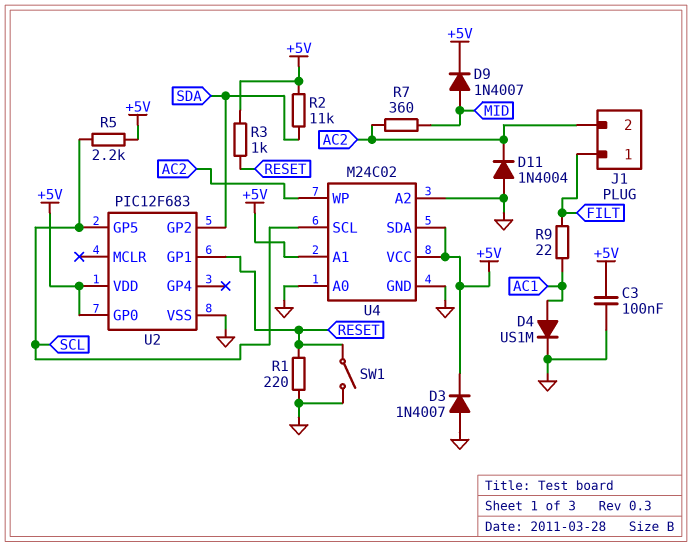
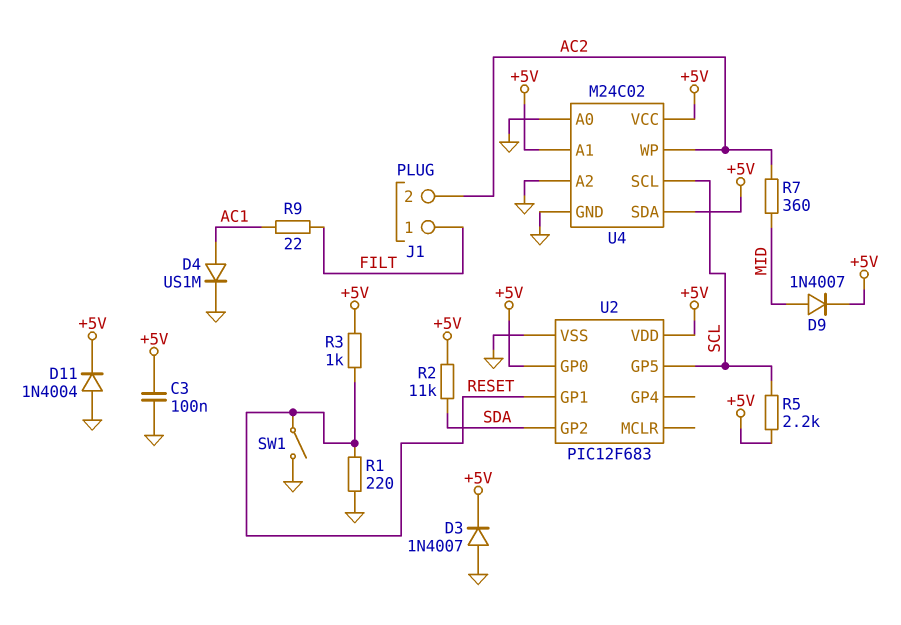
D11: diode 1N4004 (A GND, K AC2) -> diode 1N4004 (A GND, K +5V)

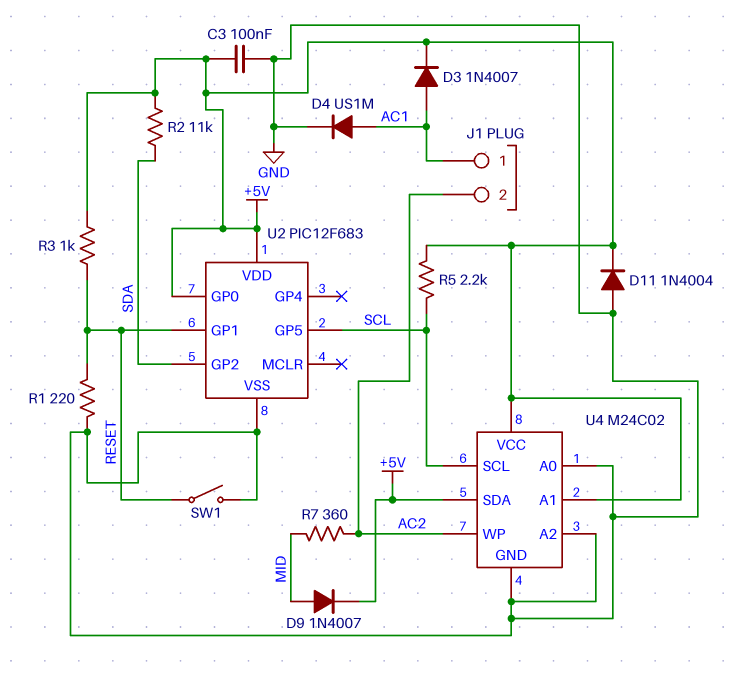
D3: diode 1N4007 (A GND, K +5V) -> diode 1N4007 (A AC1, K +5V)
J1 pin 1: FILT -> AC1
R9: 22 (AC1, FILT) -> none

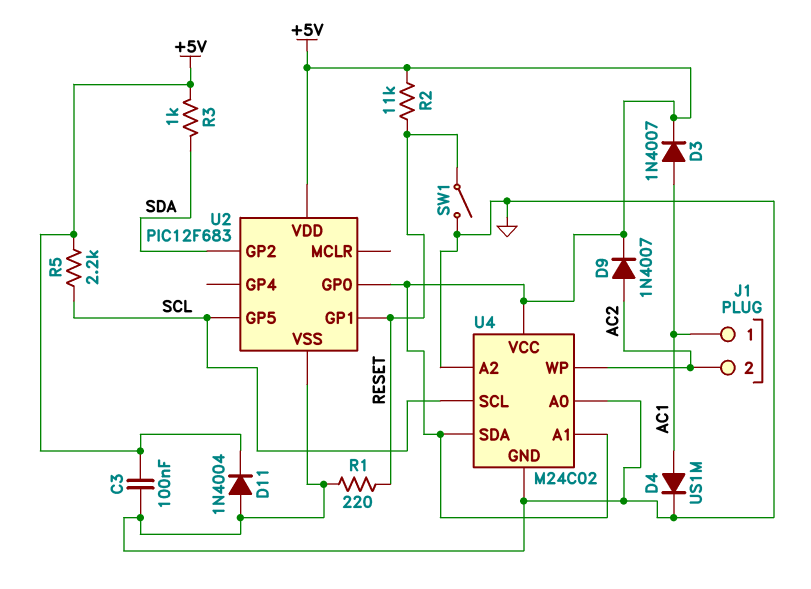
D9: diode 1N4007 (A MID, K +5V) -> diode 1N4007 (A AC2, K +5V)
R2: 11k (+5V, SDA) -> 11k (+5V, RESET)
R3: 1k (+5V, RESET) -> 1k (+5V, SDA)
R7: 360 (AC2, MID) -> none

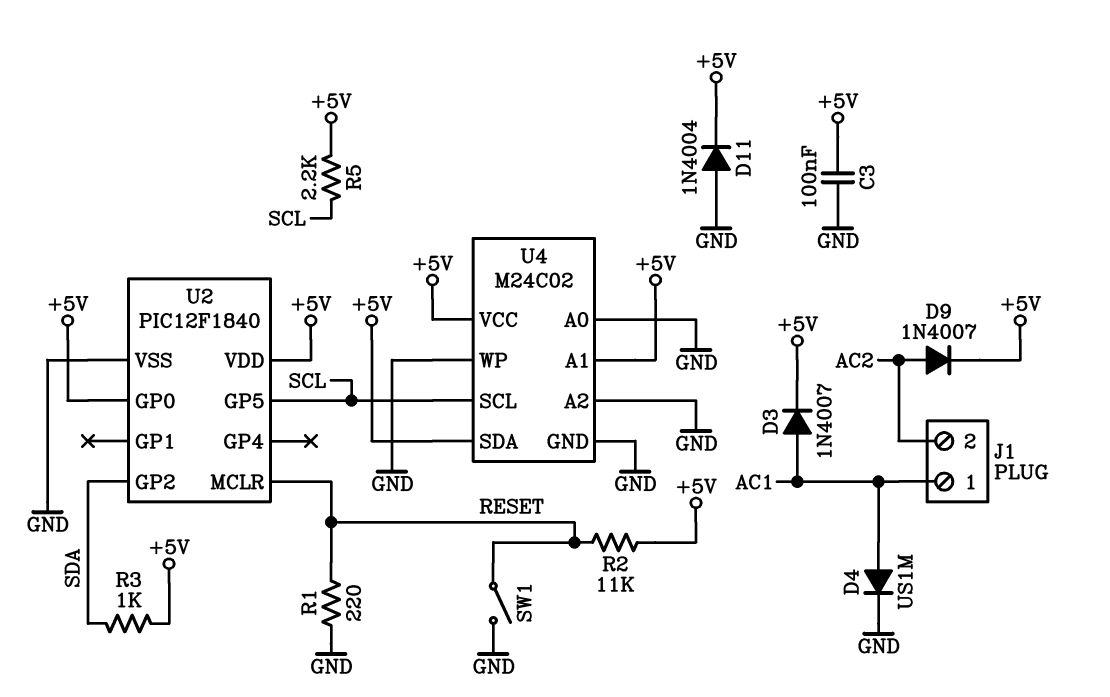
U2: PIC12F683 -> PIC12F1840
U2 pin GP1: RESET -> none
U2 pin MCLR: none -> RESET
U4 pin WP: AC2 -> GND

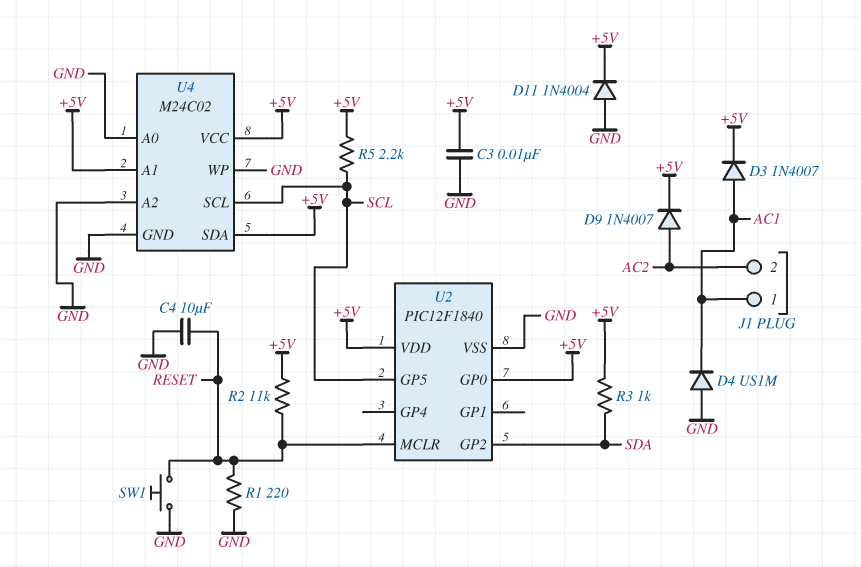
C3: 100nF (+5V, GND) -> 10nF (+5V, GND)
C4: none -> 10uF (GND, RESET)
D4: diode US1M (A AC1, K GND) -> diode US1M (A GND, K AC1)
SW1: switch (GND, RESET) -> button (GND, RESET)

